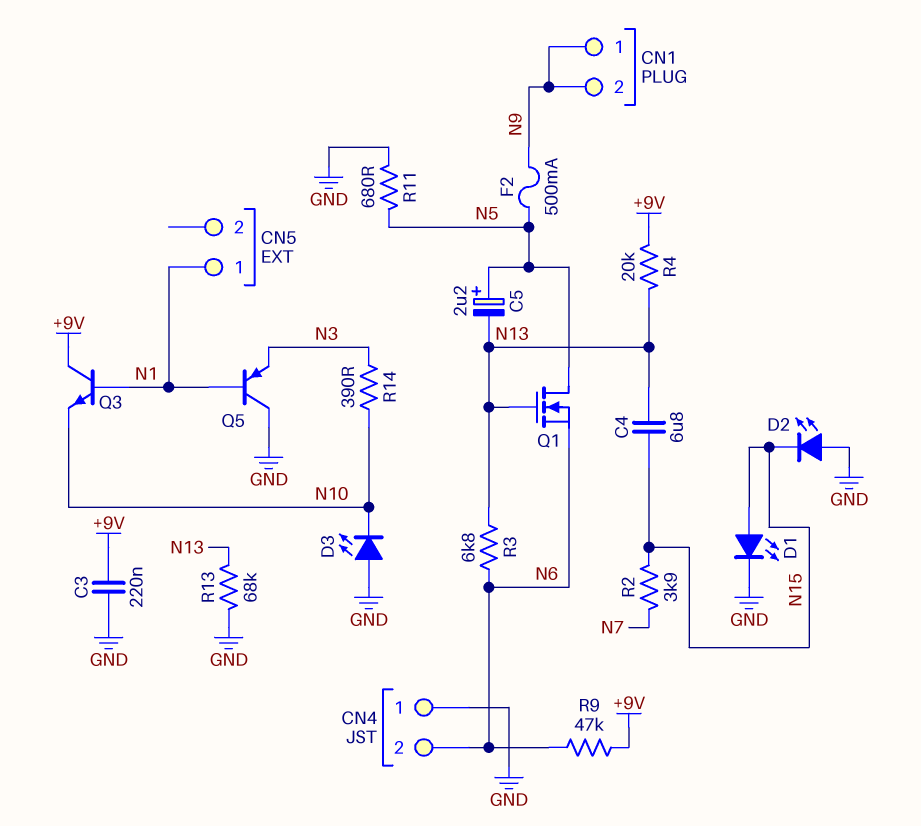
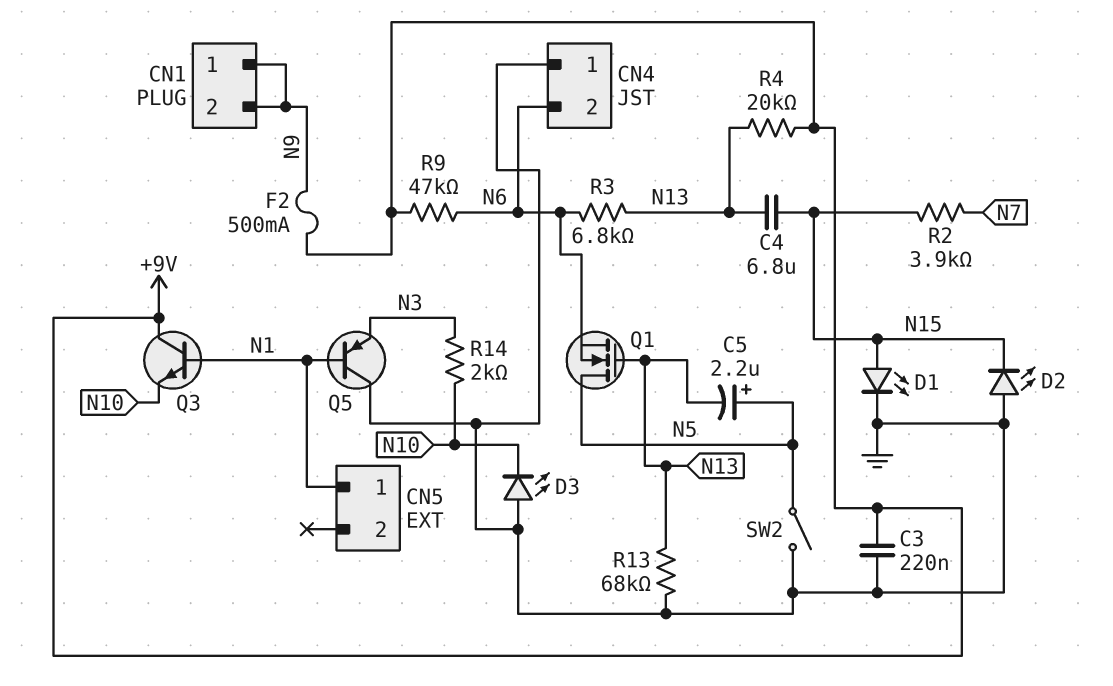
F2: 500mA (N5, N9) -> 500mA (+9V, N9)
R11: 680 (GND, N5) -> none
R14: 390 (N3, N10) -> 2k (N3, N10)
SW2: none -> switch (GND, N5)

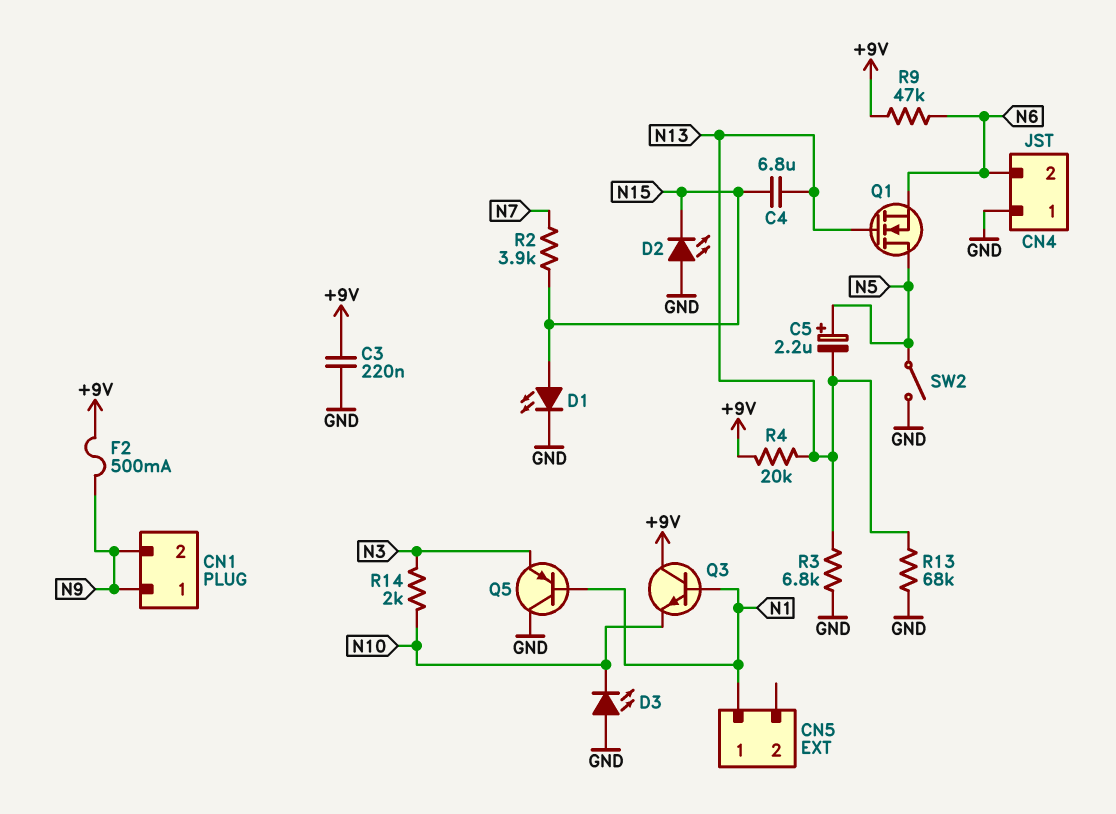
R3: 6.8k (N6, N13) -> 6.8k (GND, N13)

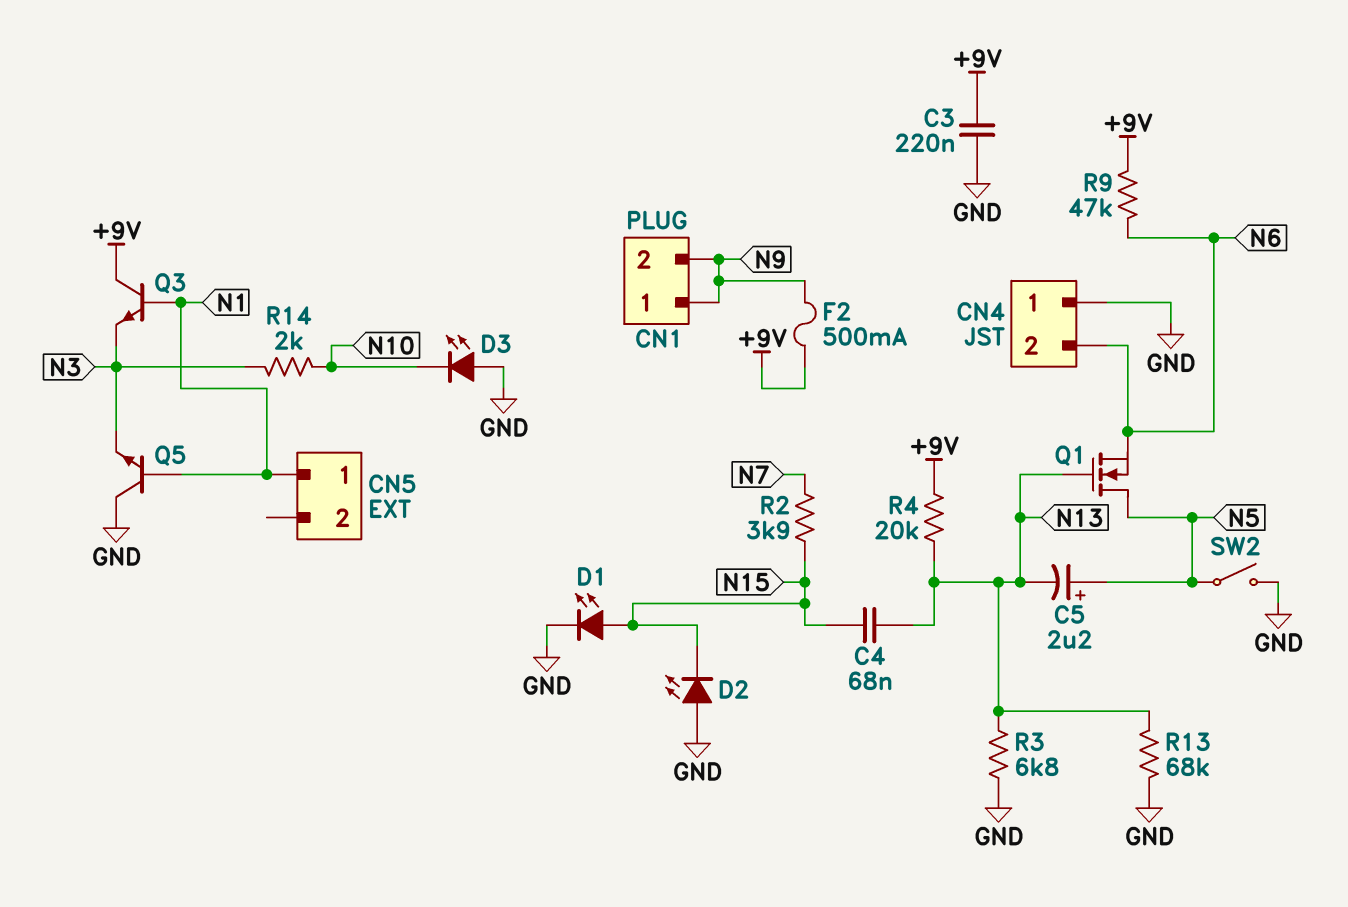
C4: 6.8uF (N13, N15) -> 68nF (N13, N15)
Q3: NPN (B N1, C +9V, E N10) -> NPN (B N1, C +9V, E N3)
Q5: PNP (B N1, C GND, E N3) -> NPN (B N1, C GND, E N3)

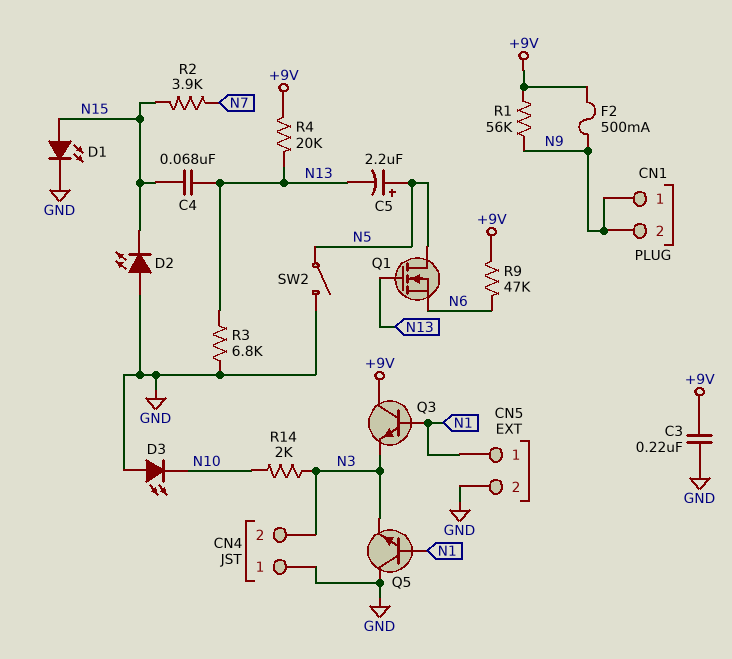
CN4 pin 2: N6 -> N3
CN5 pin 2: none -> GND
R1: none -> 56k (+9V, N9)
R13: 68k (GND, N13) -> none

